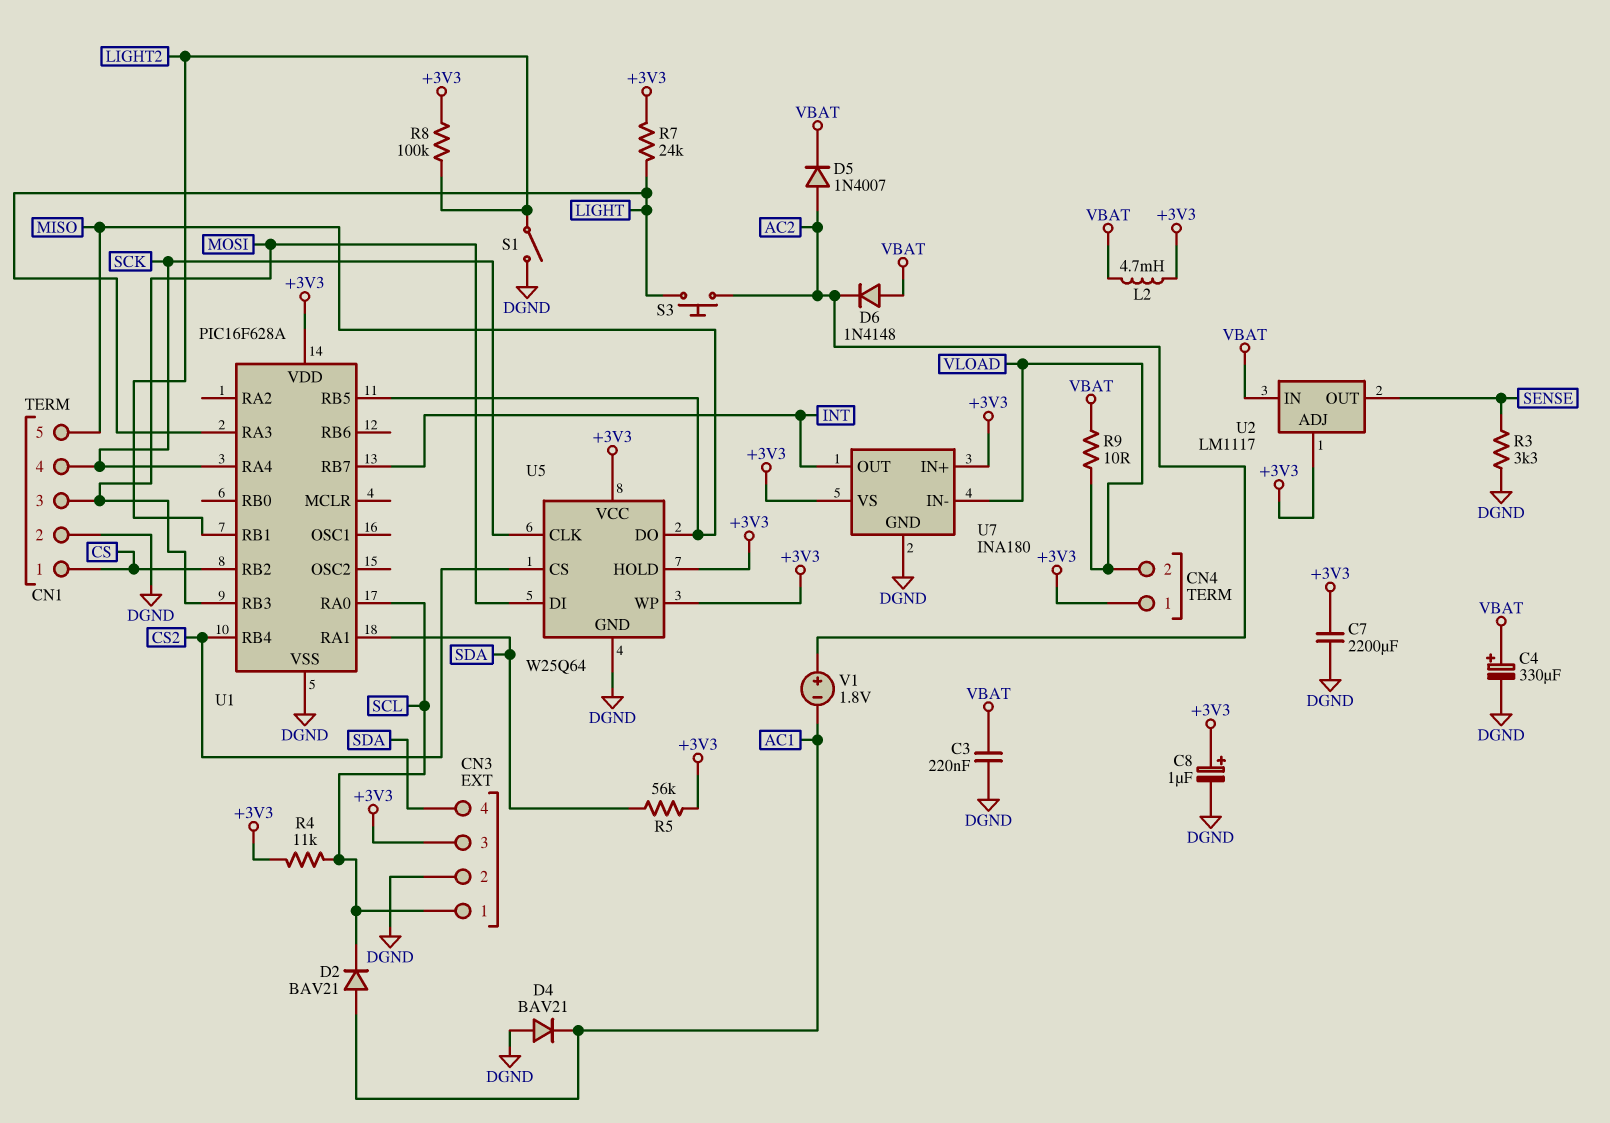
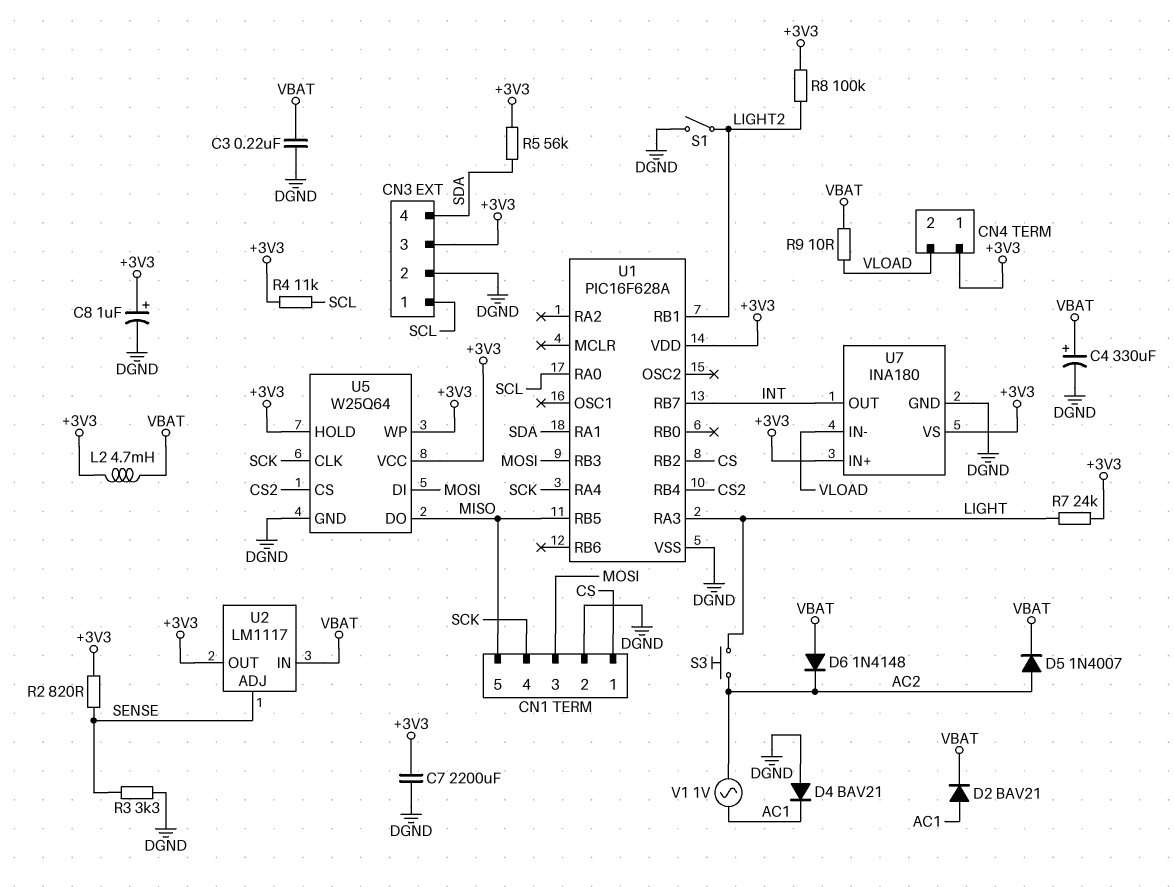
D2: diode BAV21 (A AC1, K SCL) -> diode BAV21 (A AC1, K VBAT)
R2: none -> 820 (+3V3, SENSE)
U2 pin ADJ: +3V3 -> SENSE
U2 pin OUT: SENSE -> +3V3
V1: 1.8V (plus AC2, minus AC1) -> AC 1V (AC1, AC2)

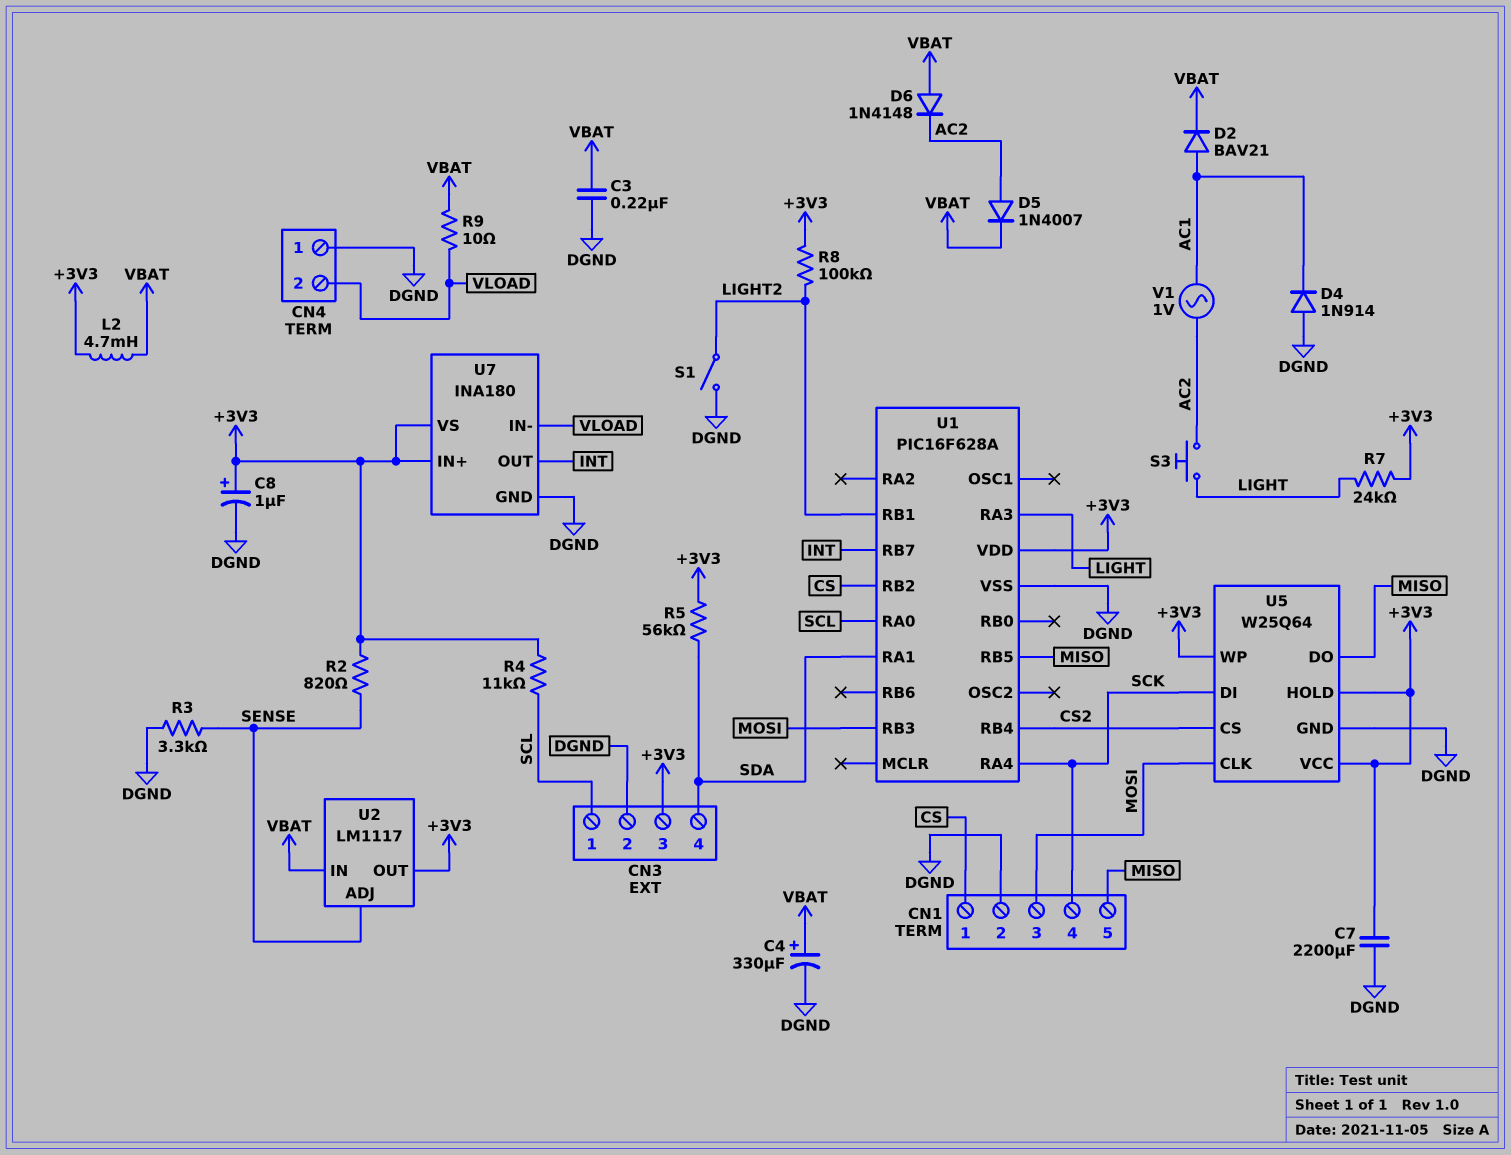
CN4 pin 1: +3V3 -> DGND
D4: diode BAV21 (A DGND, K AC1) -> diode 1N914 (A DGND, K AC1)
U5 pin CLK: SCK -> MOSI
U5 pin DI: MOSI -> SCK

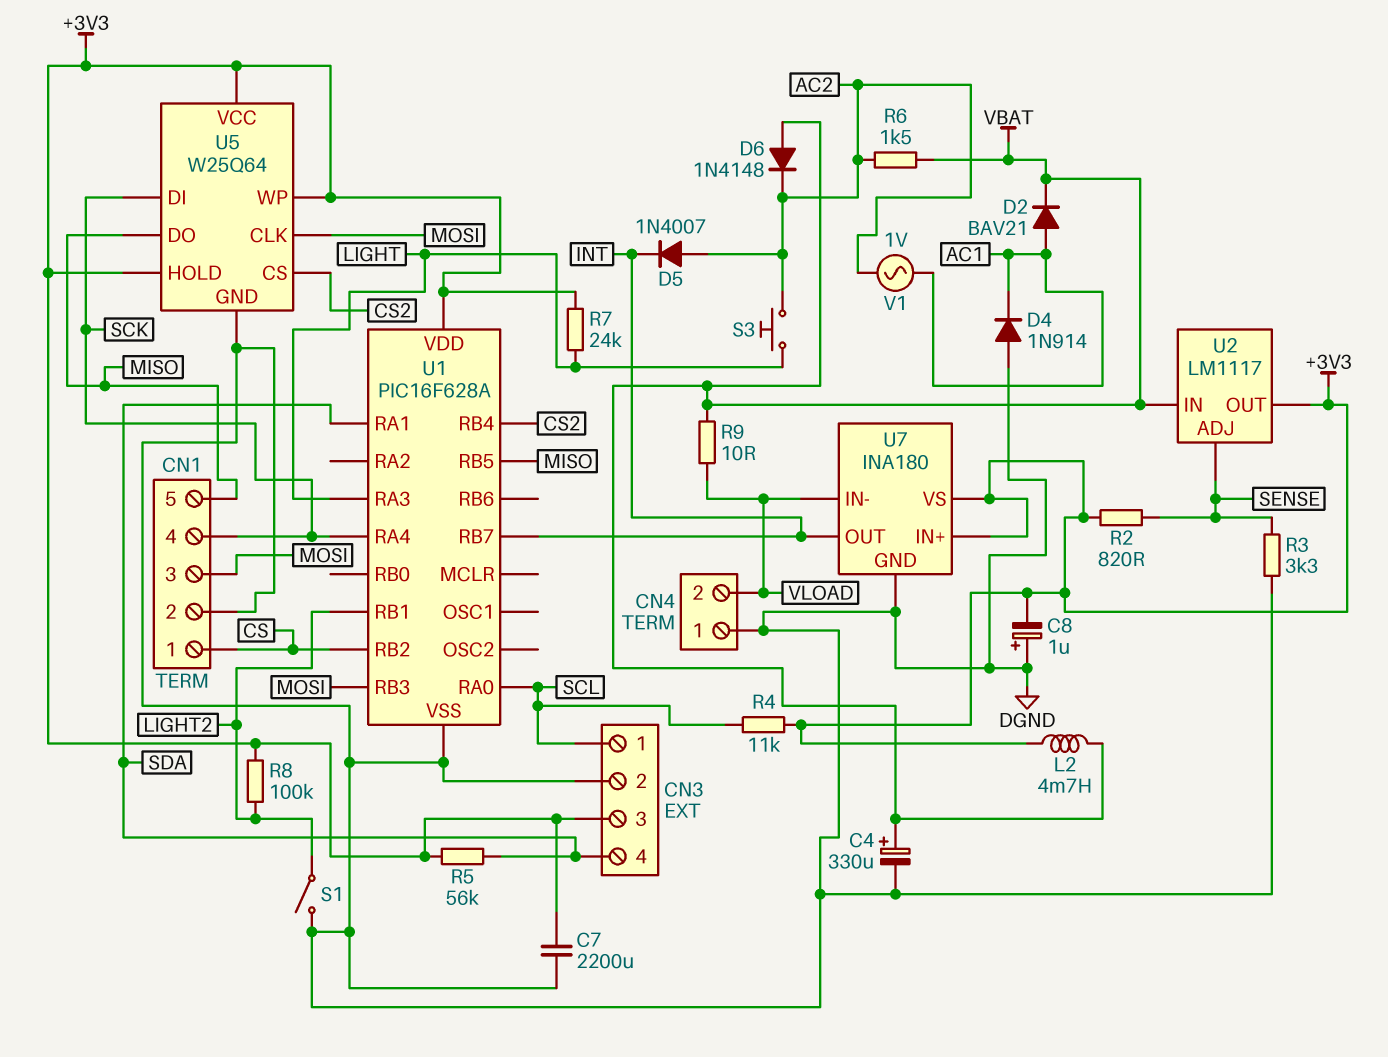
C3: 220nF (DGND, VBAT) -> none
C8: 1uF (plus +3V3, minus DGND) -> 1uF (plus DGND, minus +3V3)
D5: diode 1N4007 (A AC2, K VBAT) -> diode 1N4007 (A AC2, K INT)
R6: none -> 1.5k (AC2, VBAT)

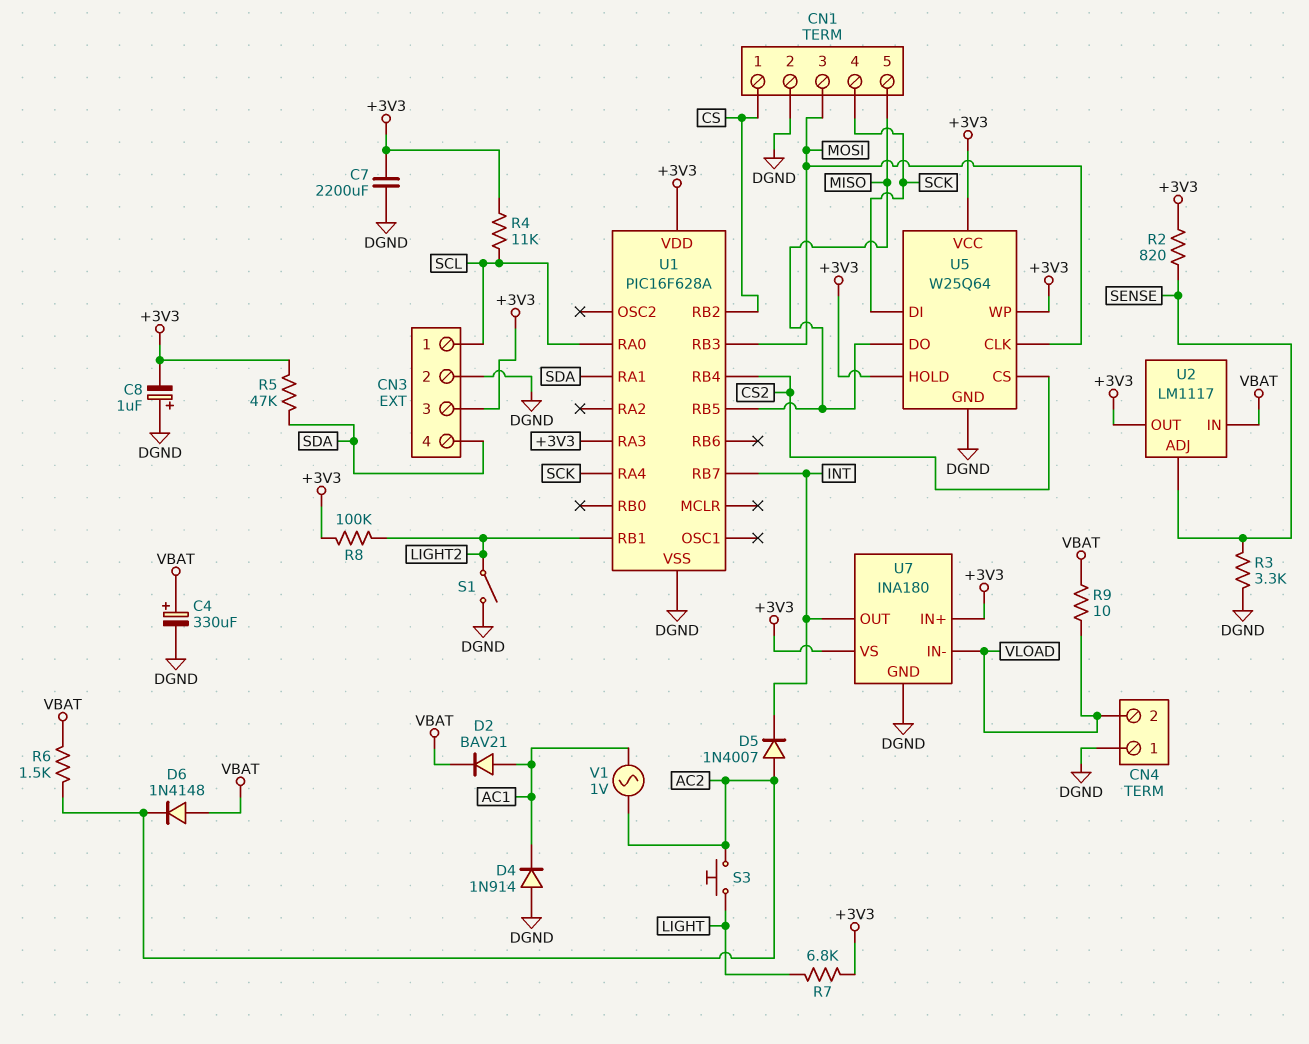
L2: 4.7mH (+3V3, VBAT) -> none
R5: 56k (+3V3, SDA) -> 47k (+3V3, SDA)
R7: 24k (+3V3, LIGHT) -> 6.8k (+3V3, LIGHT)
U1 pin RA3: LIGHT -> +3V3

